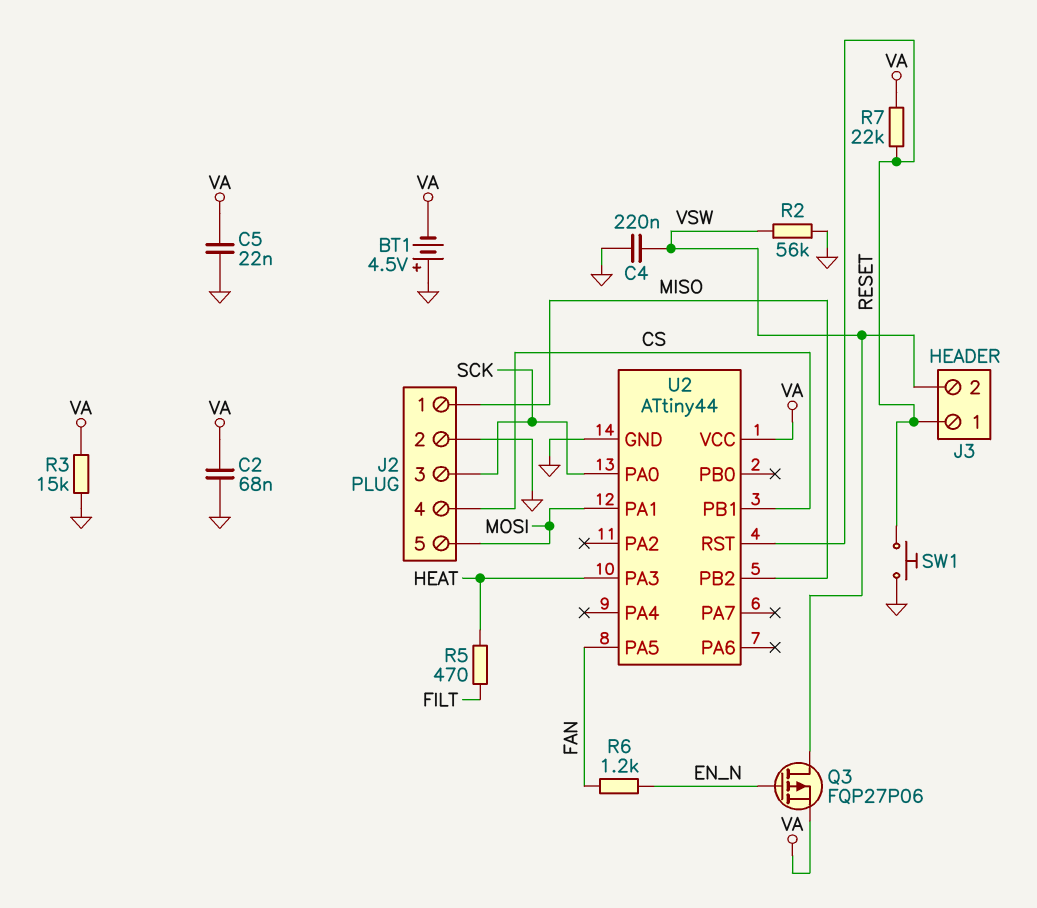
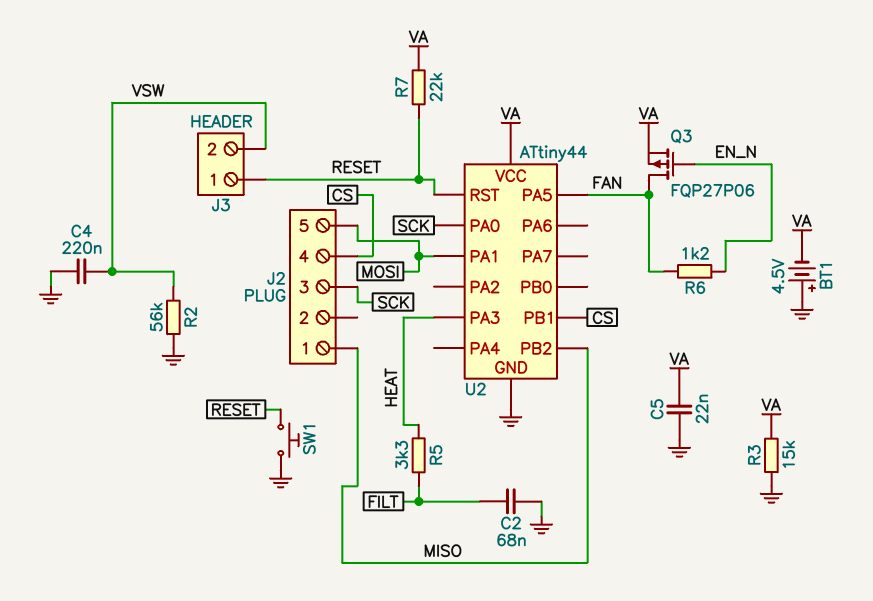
C2: 68nF (GND, VA) -> 68nF (FILT, GND)
J2 pin 2: GND -> none
Q3: PMOS FQP27P06 (G EN_N, D VSW, S VA) -> PMOS FQP27P06 (G EN_N, D FAN, S VA)
R5: 470 (FILT, HEAT) -> 3.3k (FILT, HEAT)

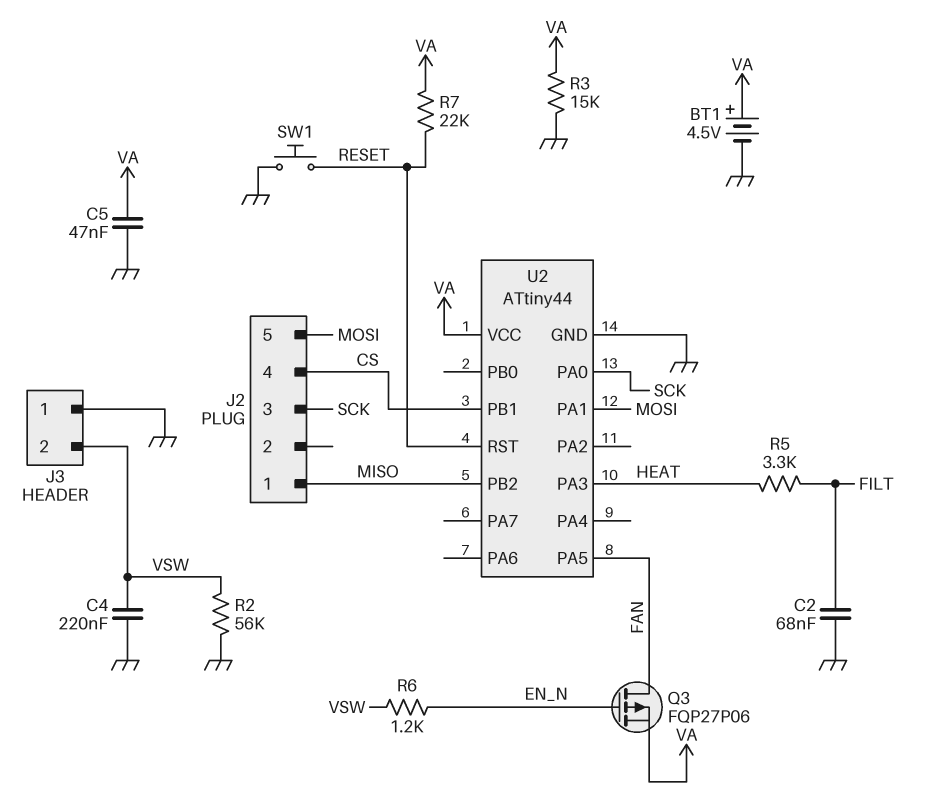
BT1: 4.5V (plus GND, minus VA) -> 4.5V (plus VA, minus GND)
C5: 22nF (GND, VA) -> 47nF (GND, VA)
J3 pin 1: RESET -> GND
R6: 1.2k (EN_N, FAN) -> 1.2k (EN_N, VSW)

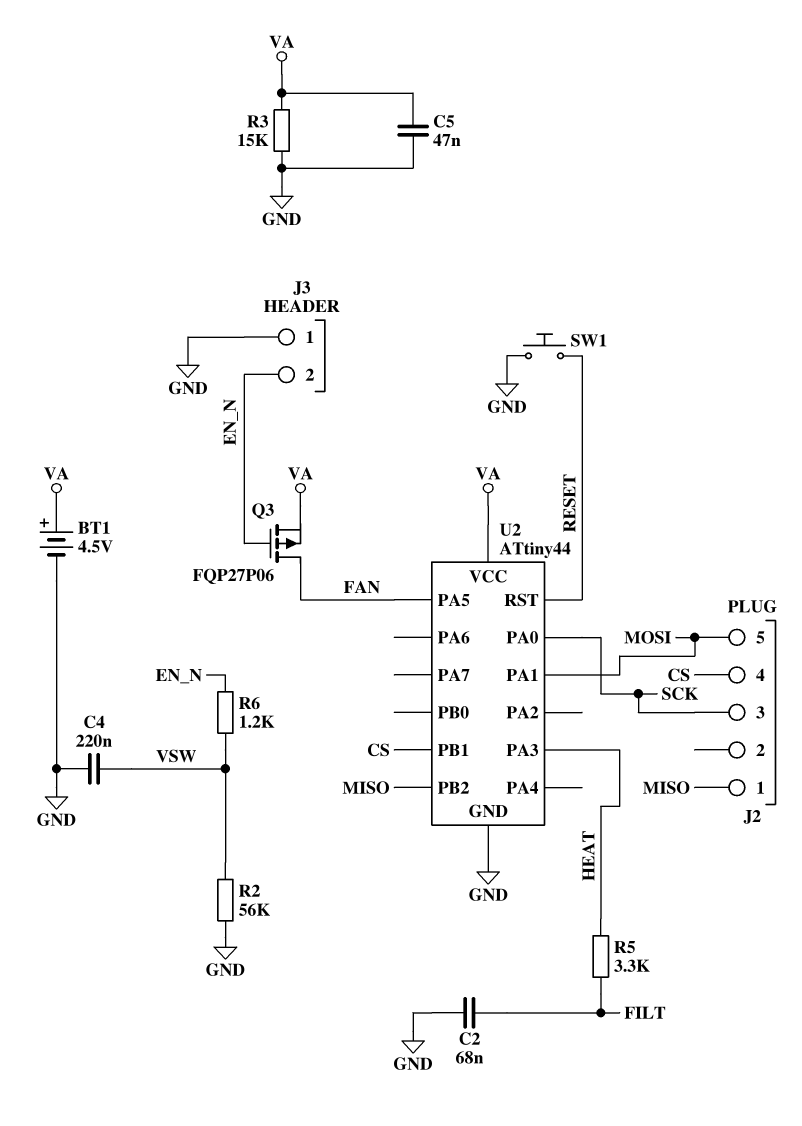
J3 pin 2: VSW -> EN_N
R7: 22k (RESET, VA) -> none

